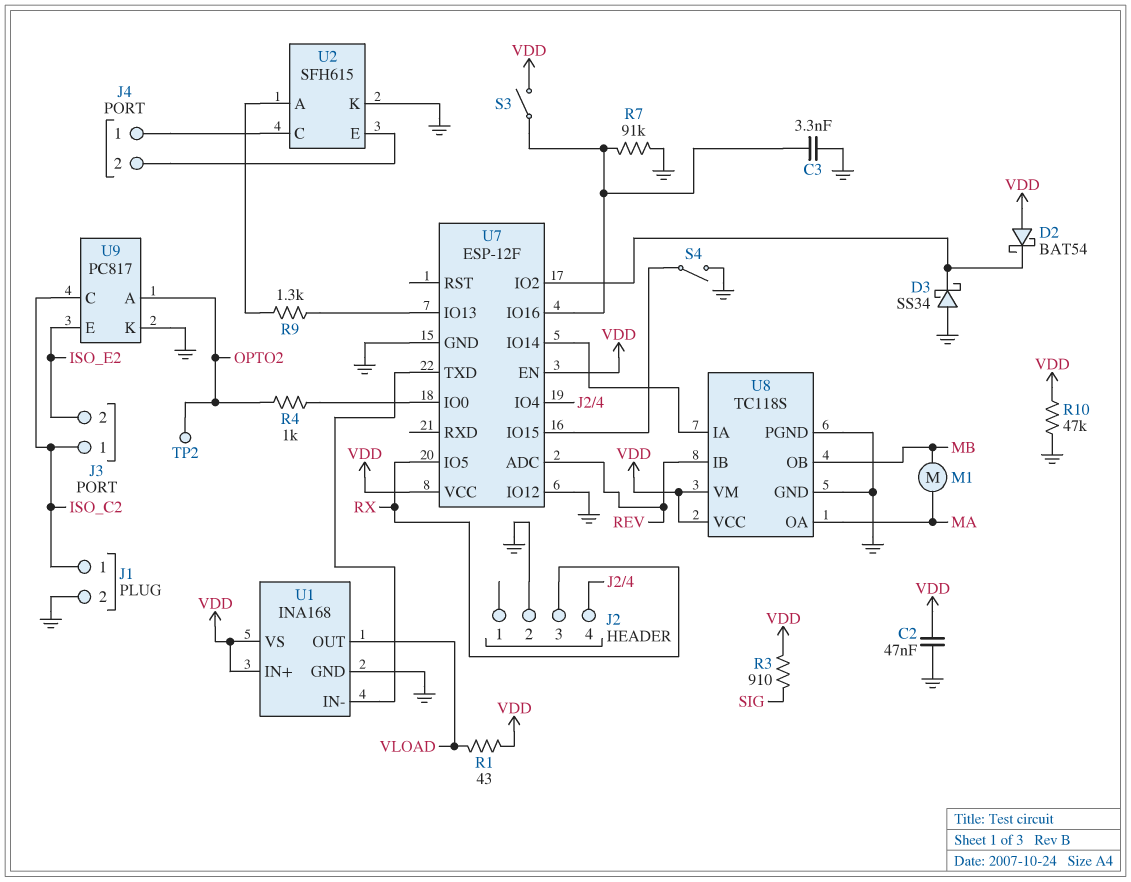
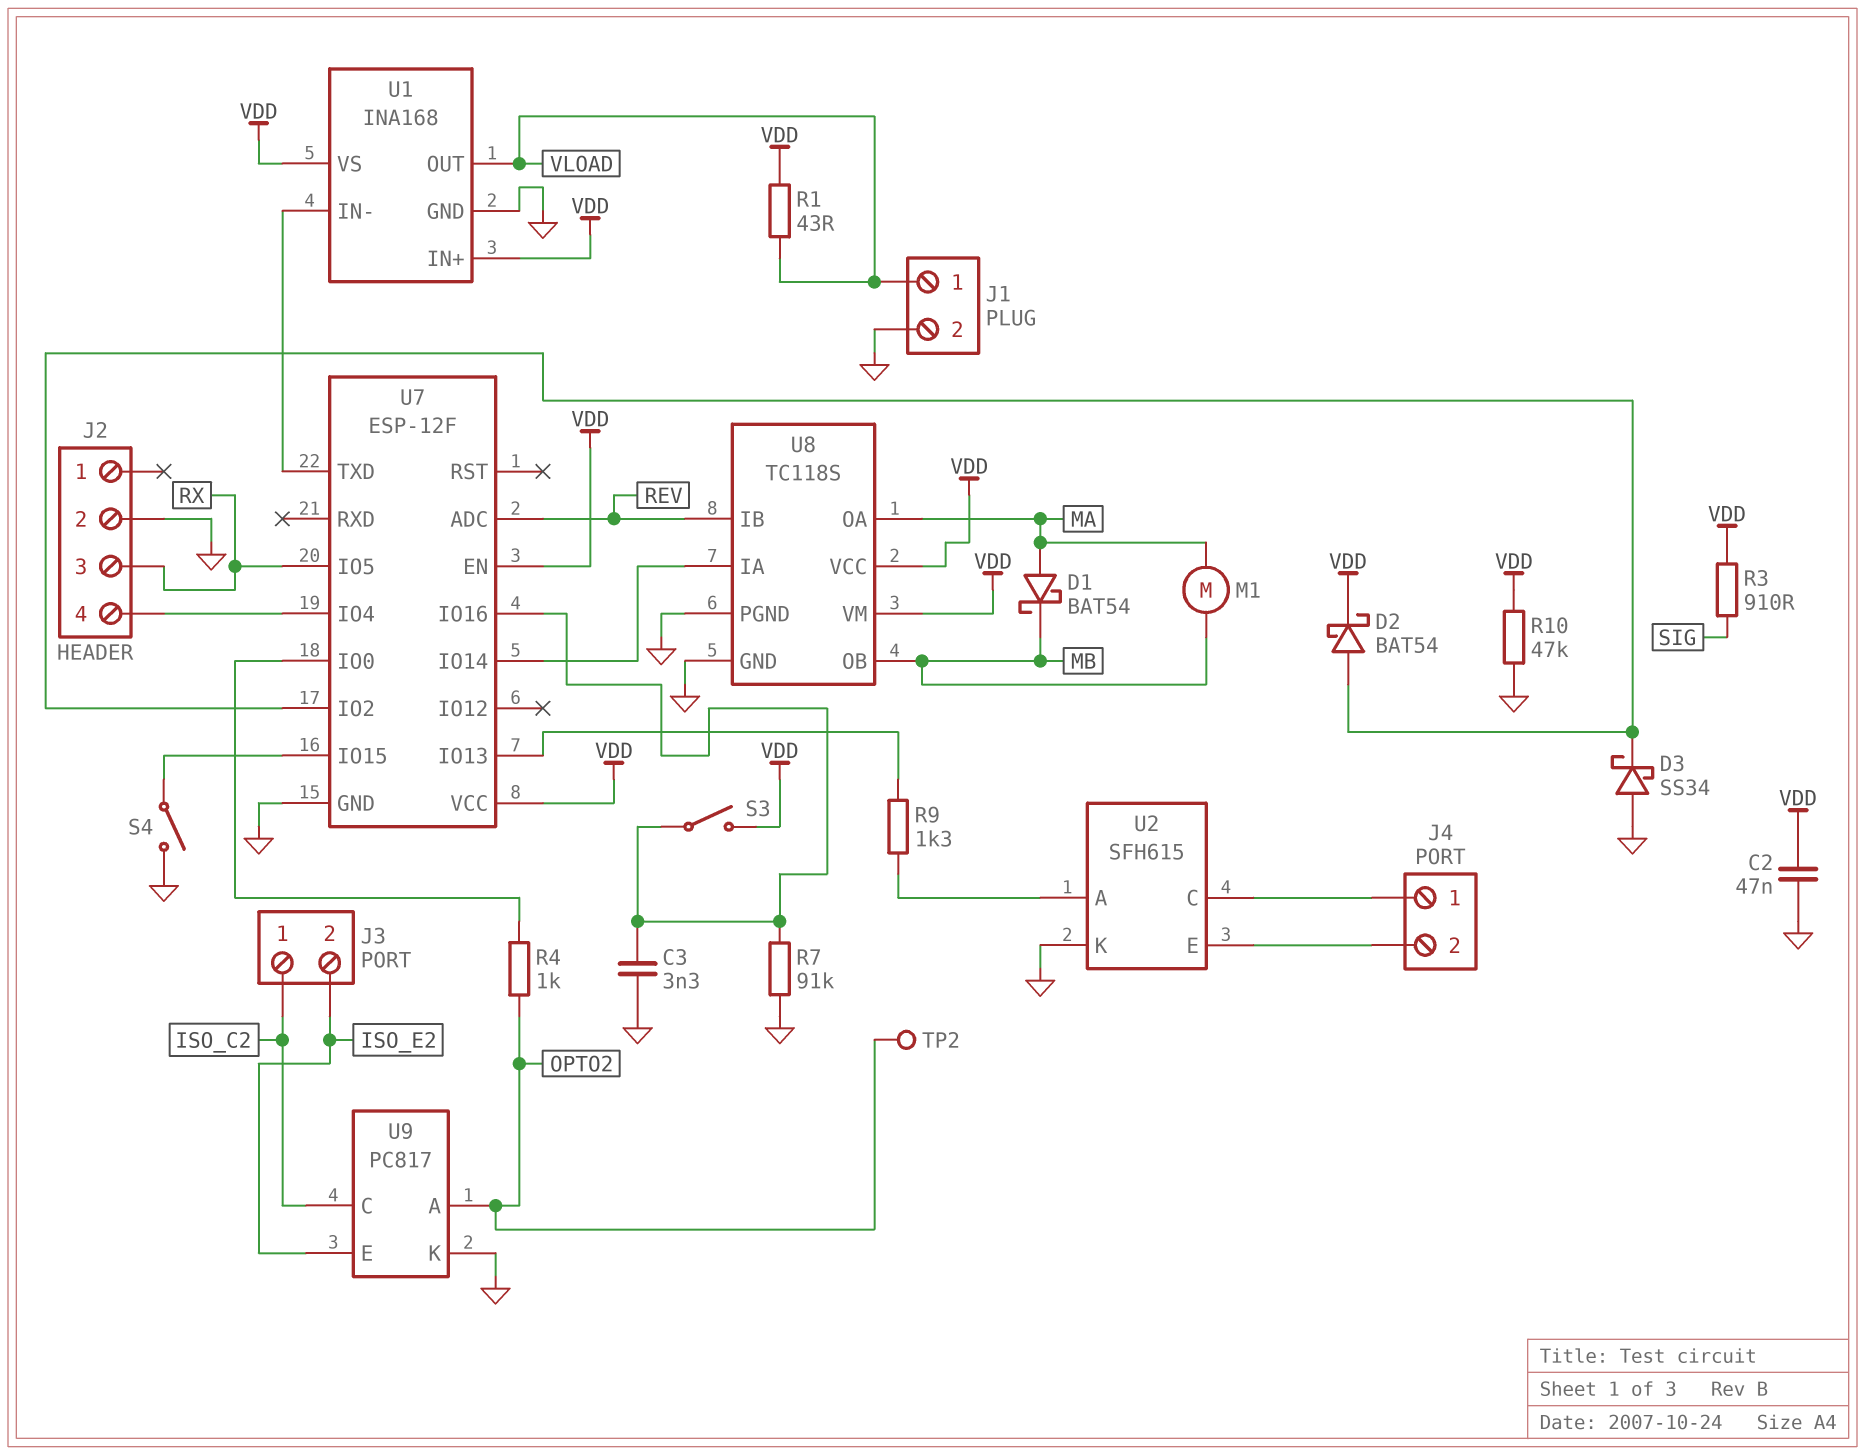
D1: none -> schottky BAT54 (A MA, K MB)
D2: schottky BAT54 (A VDD, K U7/IO2) -> schottky BAT54 (A U7/IO2, K VDD)
J1 pin 1: ISO_C2 -> VLOAD
U7 pin IO12: GND -> none

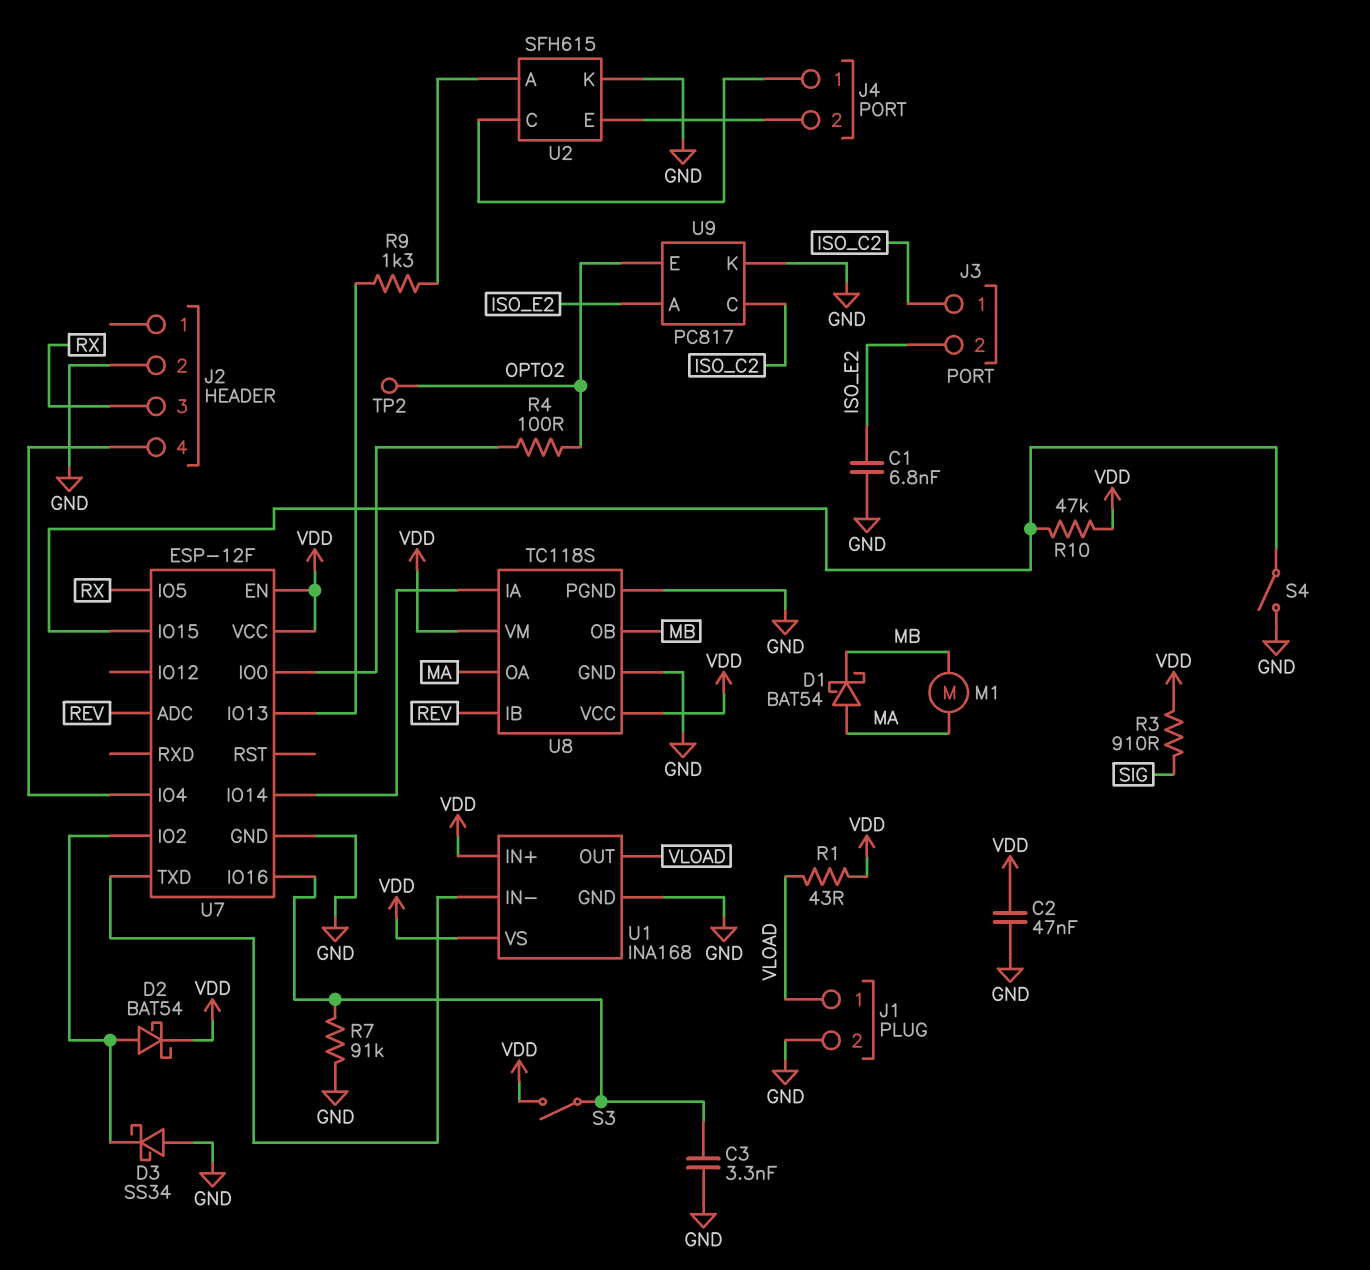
C1: none -> 6.8nF (GND, ISO_E2)
R4: 1k (OPTO2, U7/IO0) -> 100 (OPTO2, U7/IO0)
R10: 47k (GND, VDD) -> 47k (U7/IO15, VDD)
U9 pin A: OPTO2 -> ISO_E2
U9 pin E: ISO_E2 -> OPTO2

